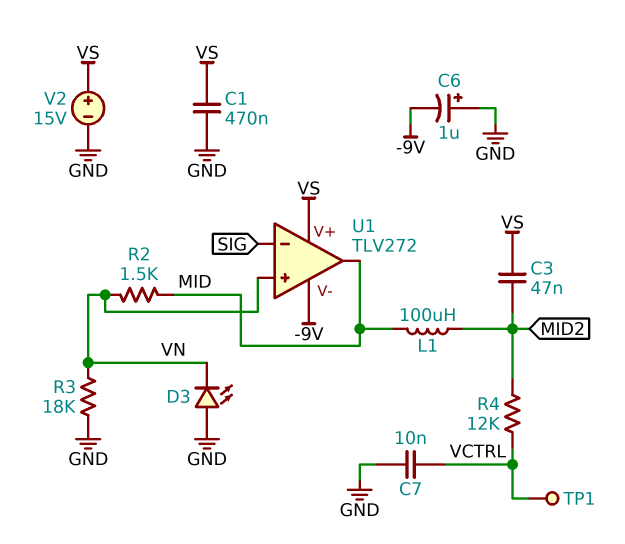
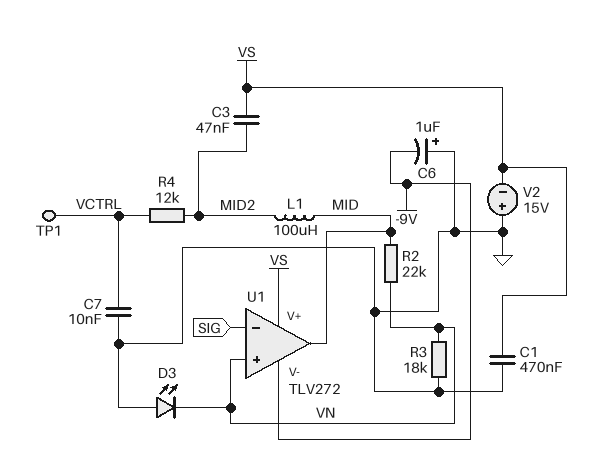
R2: 1.5k (MID, VN) -> 22k (MID, VN)
V2: 15V (plus VS, minus GND) -> 15V (plus GND, minus VS)

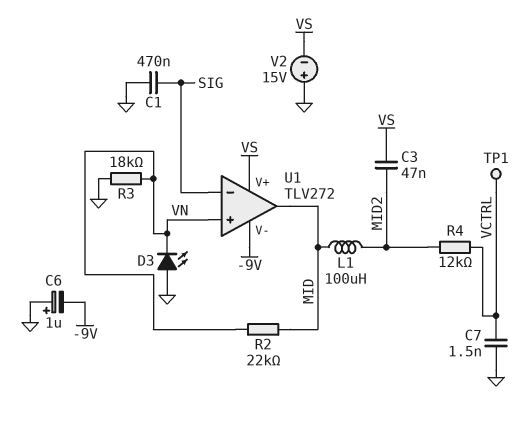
C1: 470nF (GND, VS) -> 470nF (GND, SIG)
C7: 10nF (GND, VCTRL) -> 1.5nF (GND, VCTRL)

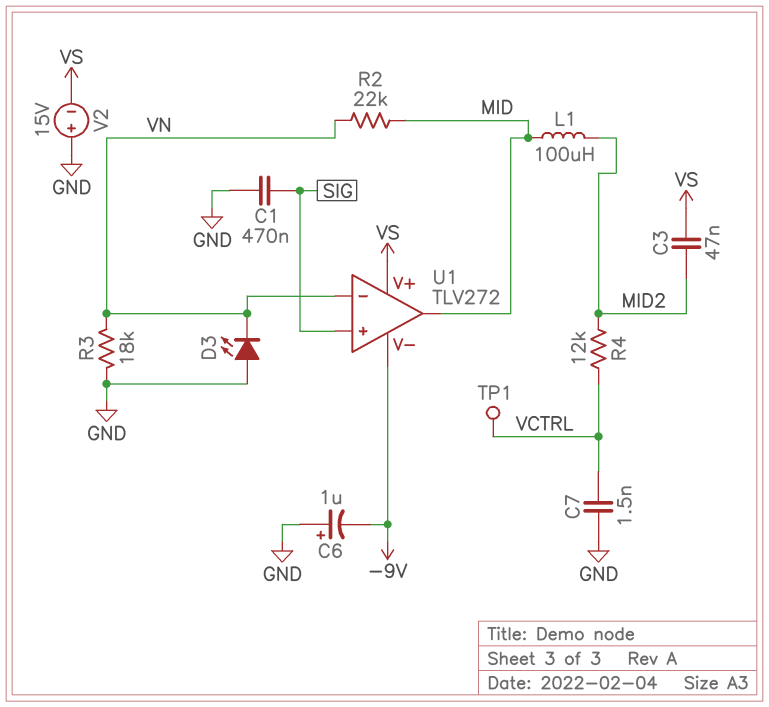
U1 pin in+: VN -> SIG
U1 pin in-: SIG -> VN

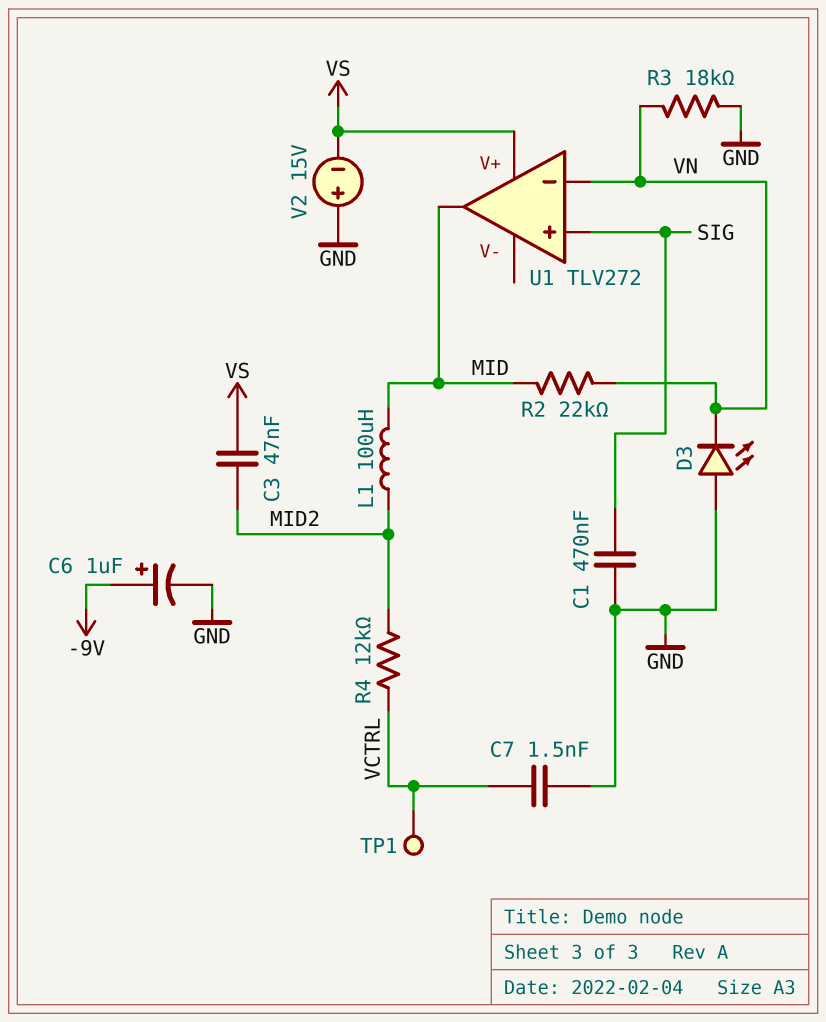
C6: 1uF (plus GND, minus -9V) -> 1uF (plus -9V, minus GND)
U1 pin V-: -9V -> none

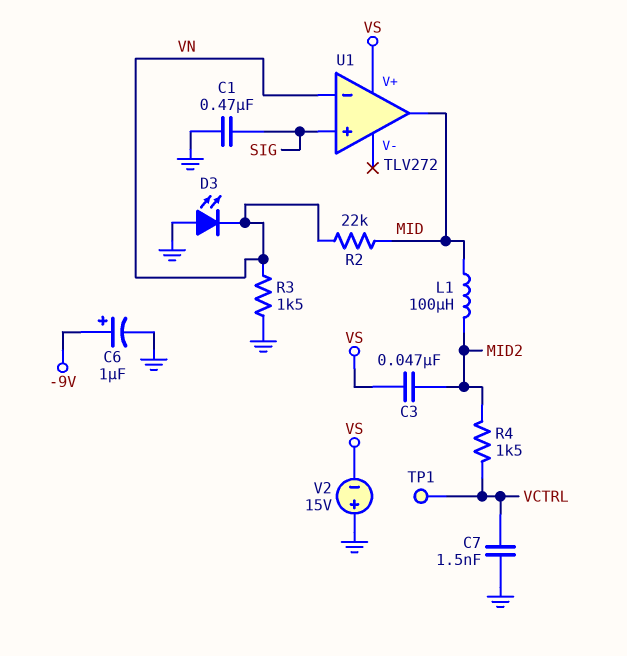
R3: 18k (GND, VN) -> 1.5k (GND, VN)
R4: 12k (MID2, VCTRL) -> 1.5k (MID2, VCTRL)

